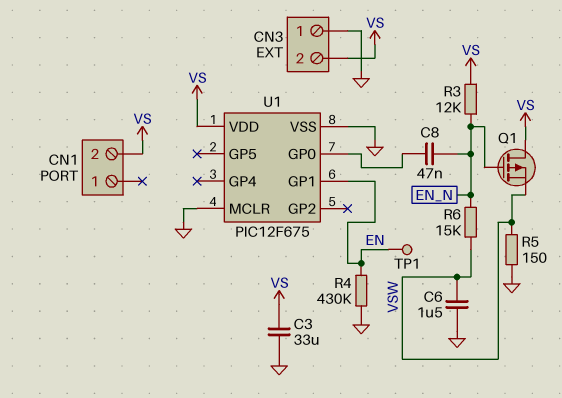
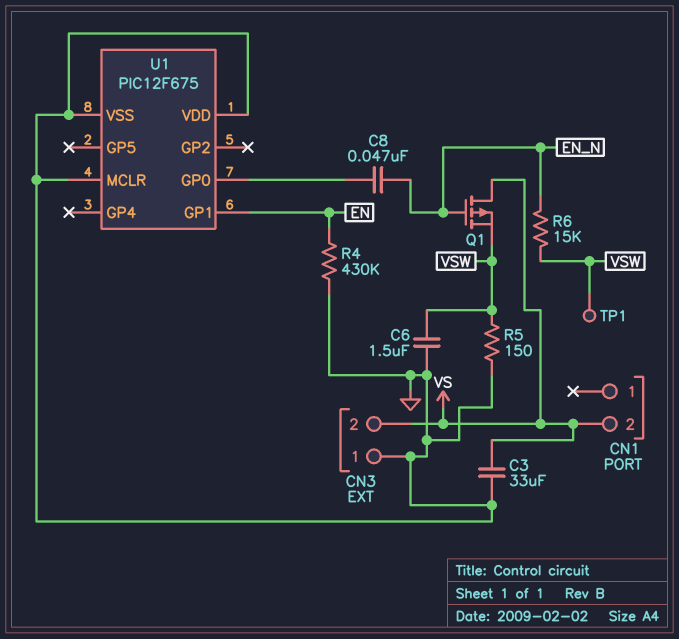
R3: 12k (EN_N, VS) -> none
TP1: test point (EN) -> test point (VSW)
U1 pin VDD: VS -> GND

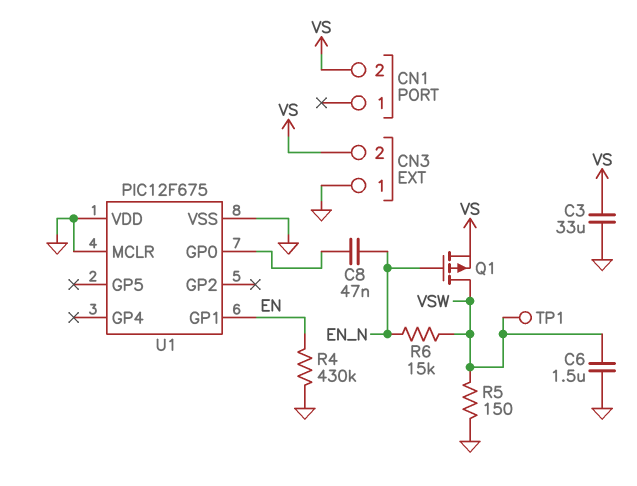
Q1: PMOS (G EN_N, D VS, S VSW) -> PMOS (G EN_N, D VSW, S VS)

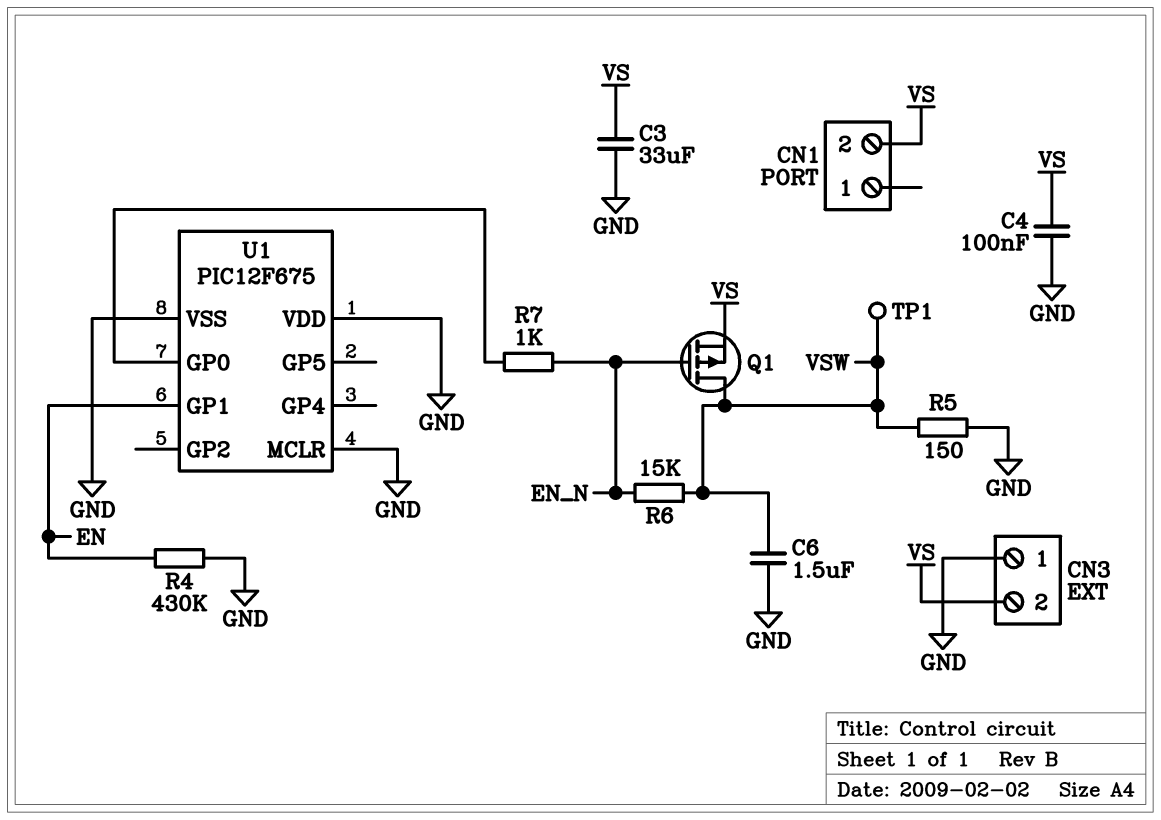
C4: none -> 100nF (GND, VS)
C8: 47nF (EN_N, U1/GP0) -> none
R7: none -> 1k (EN_N, U1/GP0)

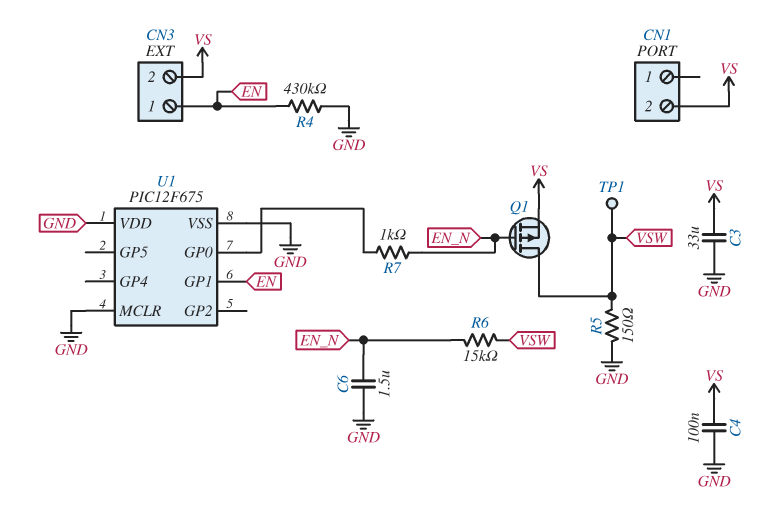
C6: 1.5uF (GND, VSW) -> 1.5uF (EN_N, GND)
CN3 pin 1: GND -> EN

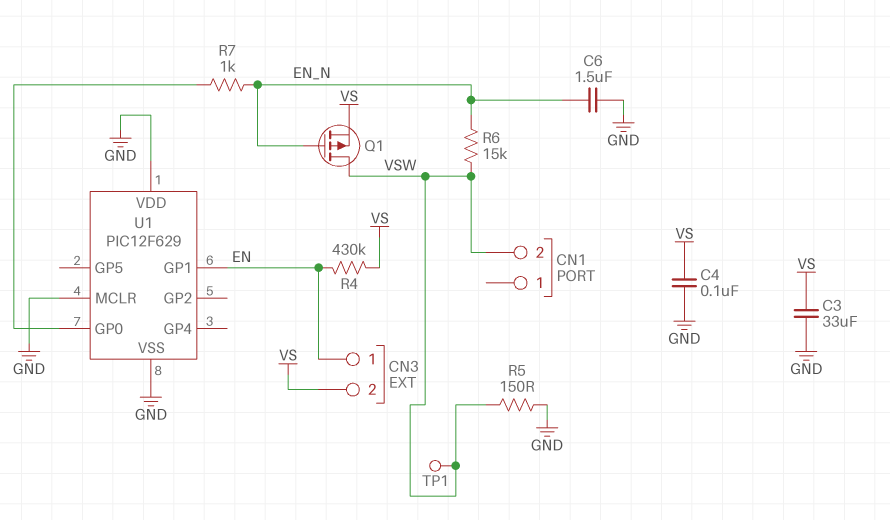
CN1 pin 2: VS -> VSW
R4: 430k (EN, GND) -> 430k (EN, VS)
U1: PIC12F675 -> PIC12F629

